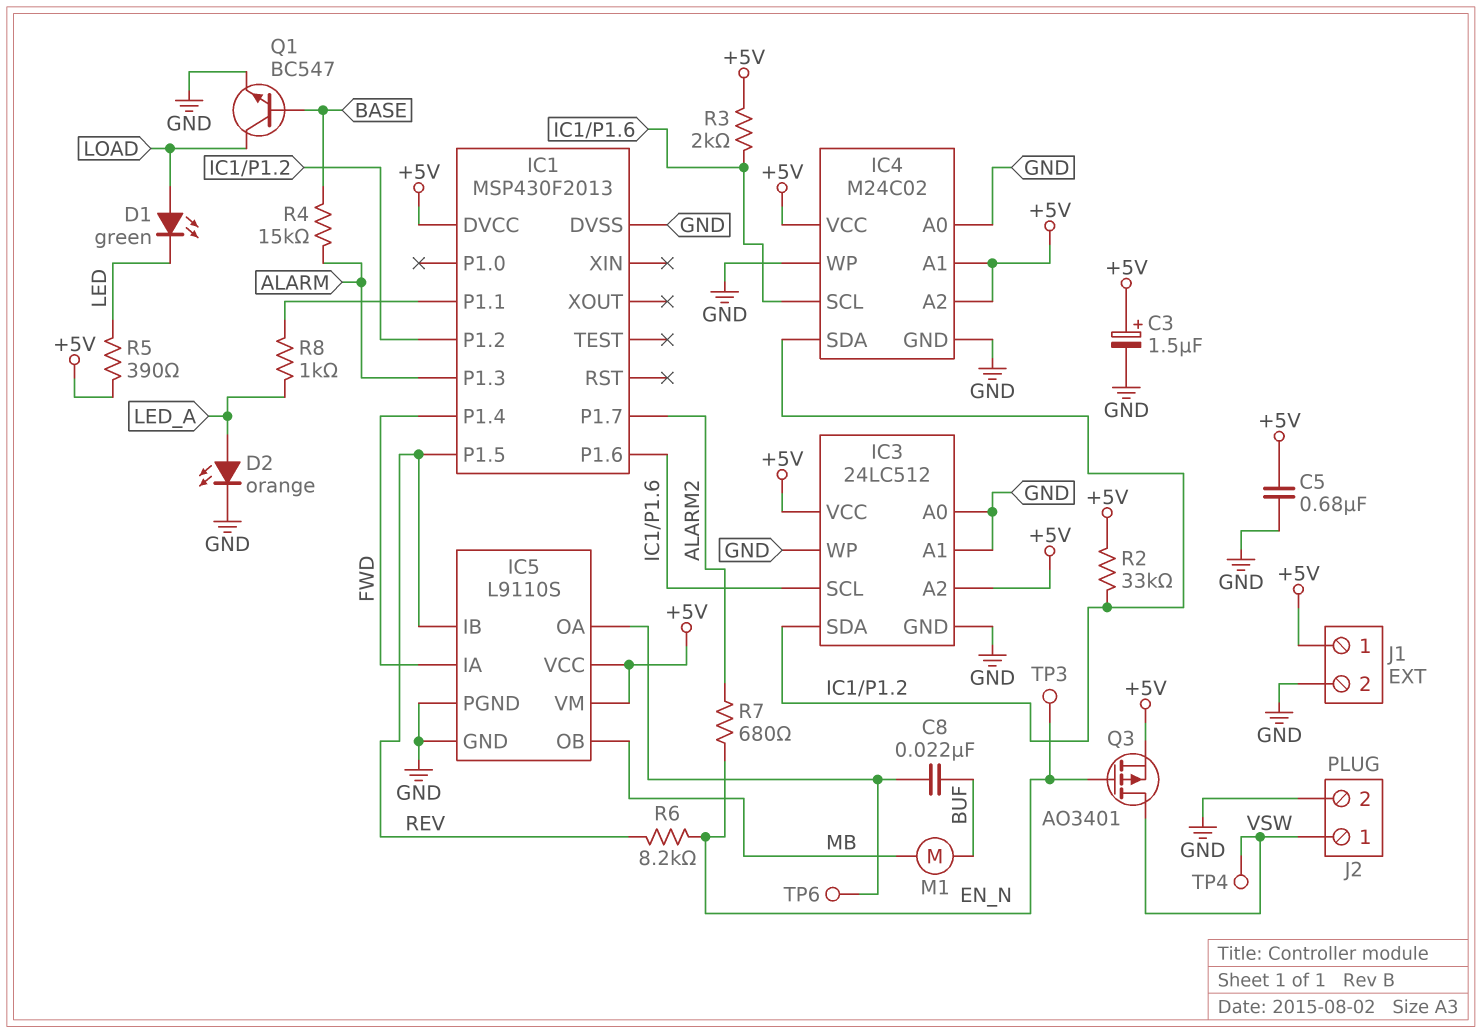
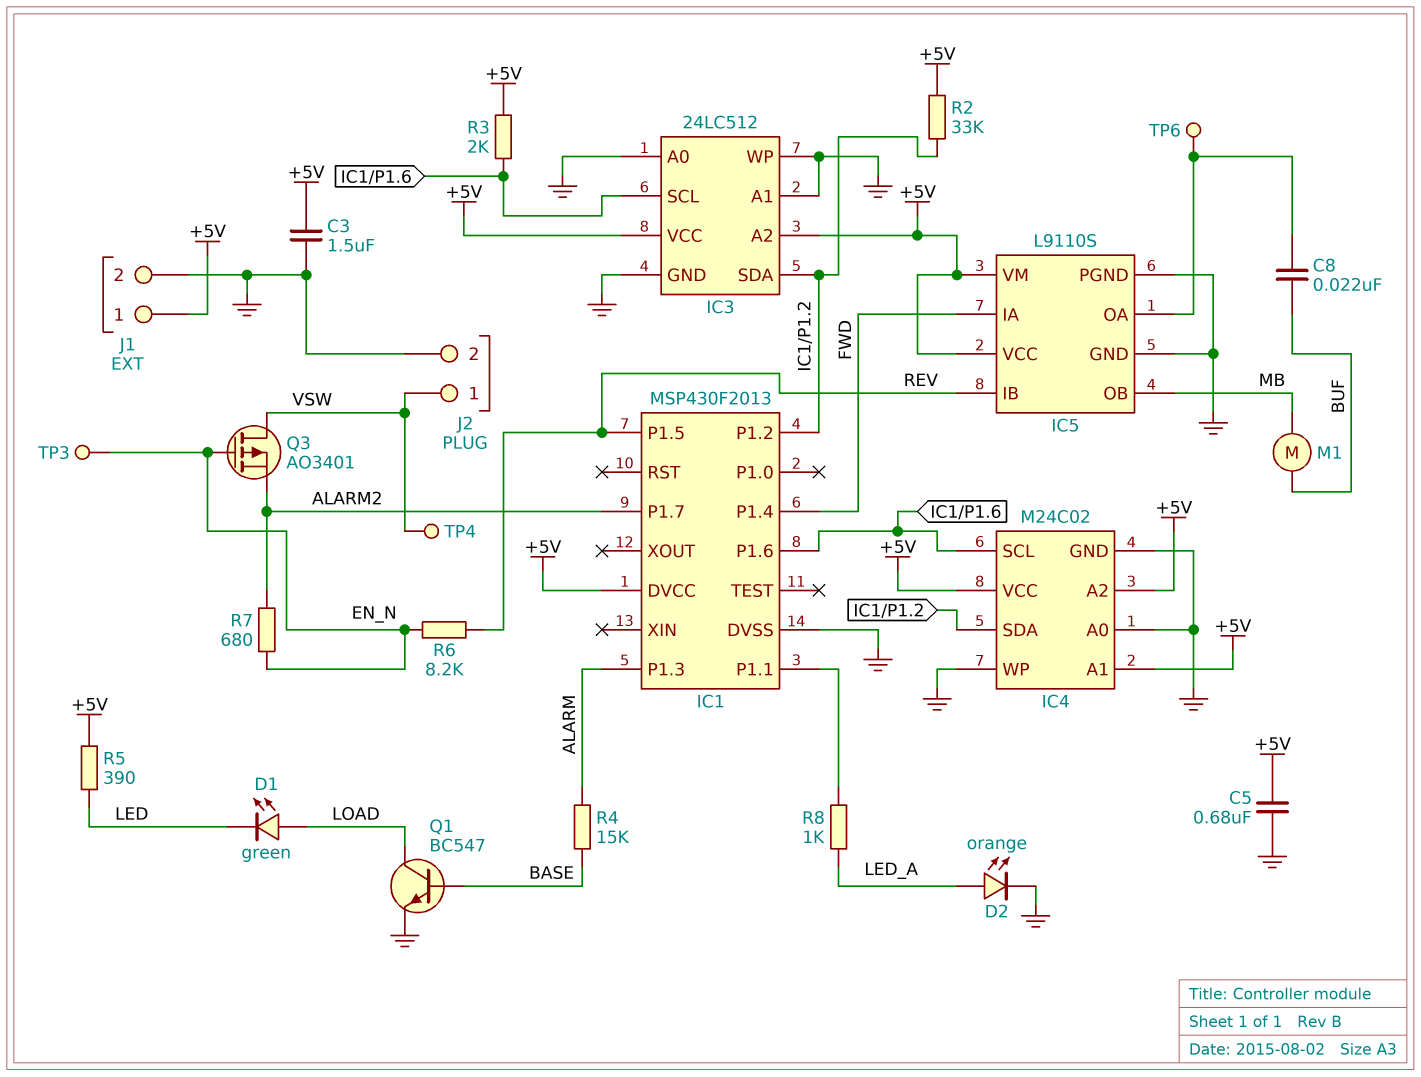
C3: 1.5uF (plus +5V, minus GND) -> 1.5uF (+5V, GND)
Q3: PMOS AO3401 (G EN_N, D VSW, S +5V) -> PMOS AO3401 (G EN_N, D VSW, S ALARM2)

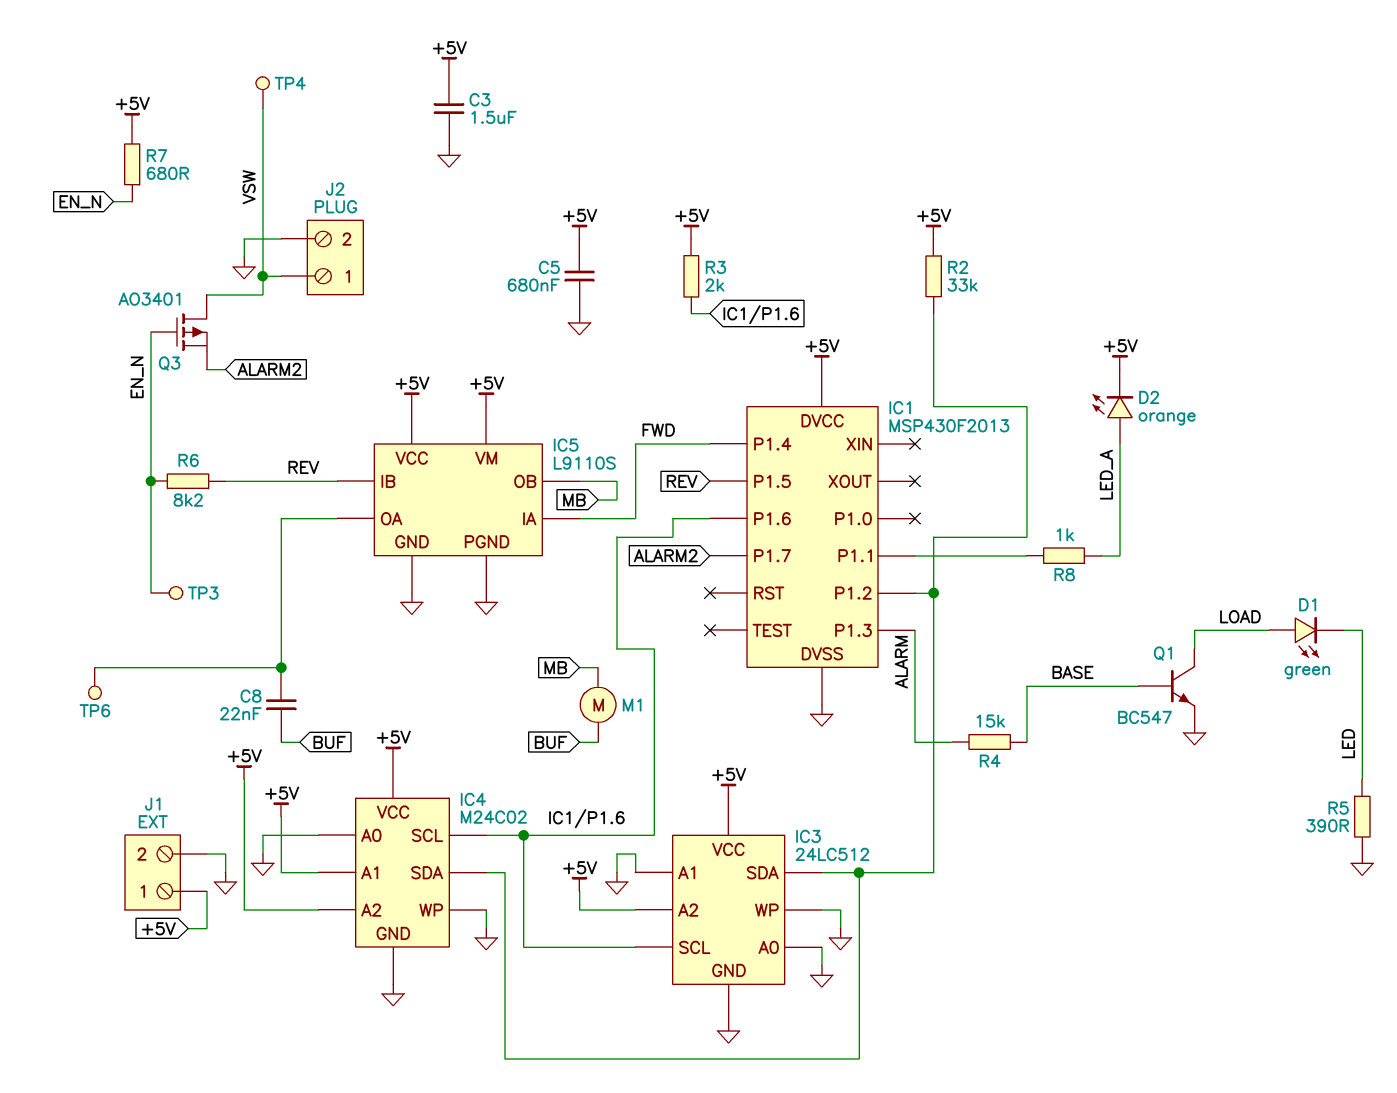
D2: LED orange (A LED_A, K GND) -> LED orange (A LED_A, K +5V)
R5: 390 (+5V, LED) -> 390 (GND, LED)
R7: 680 (ALARM2, EN_N) -> 680 (+5V, EN_N)

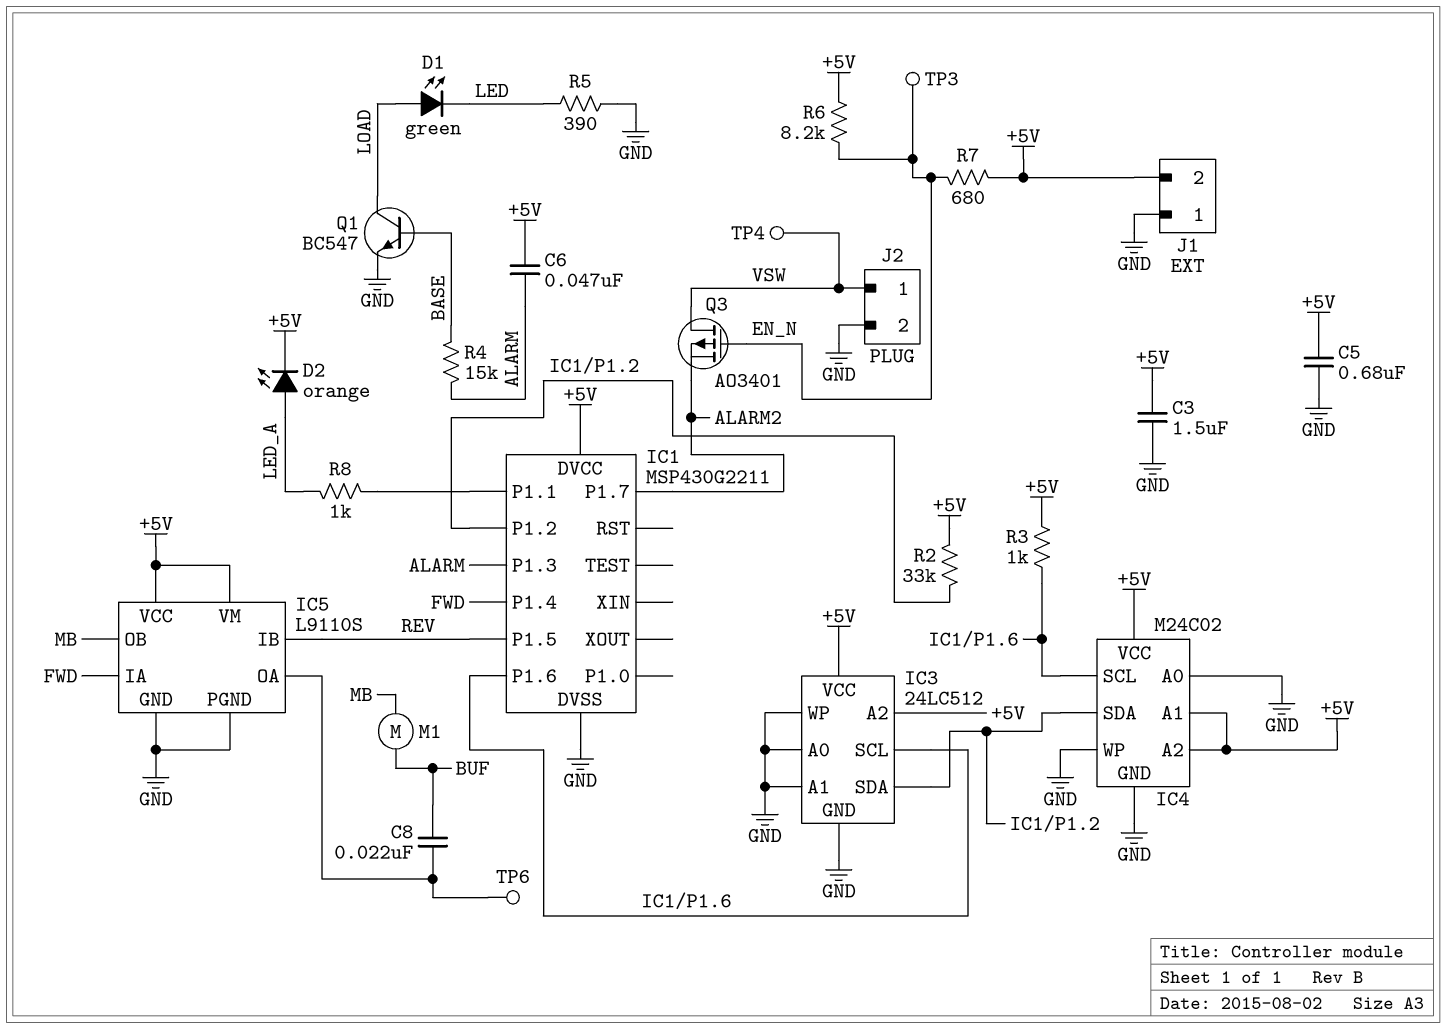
C6: none -> 47nF (+5V, ALARM)
IC1: MSP430F2013 -> MSP430G2211
J1 pin 1: +5V -> GND
J1 pin 2: GND -> +5V
R3: 2k (+5V, IC1/P1.6) -> 1k (+5V, IC1/P1.6)
R6: 8.2k (EN_N, REV) -> 8.2k (+5V, EN_N)

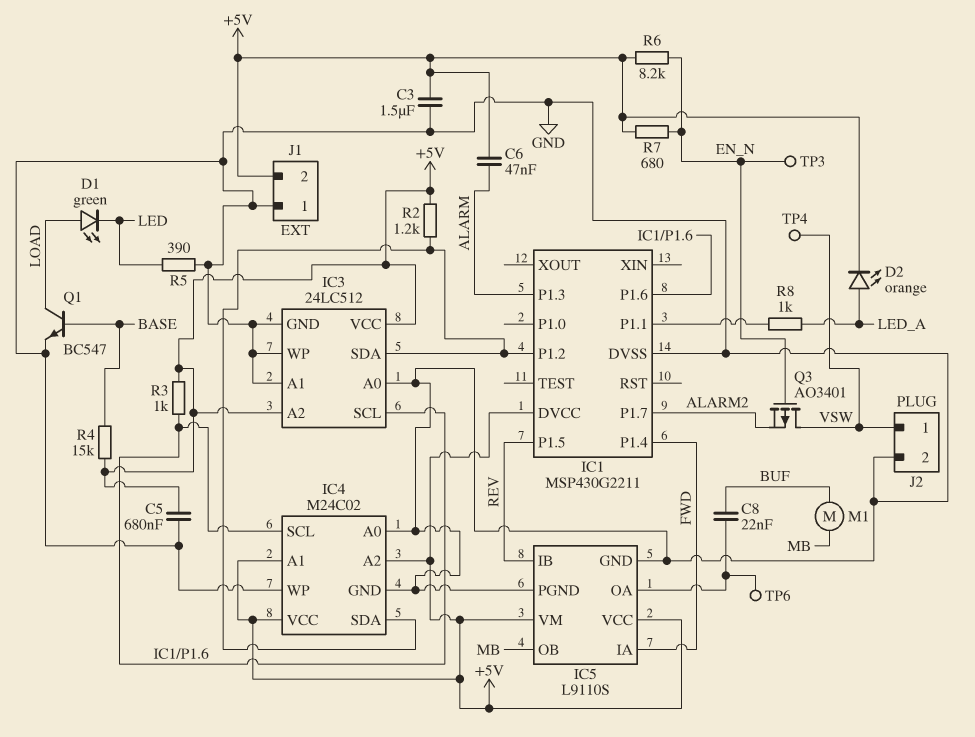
R2: 33k (+5V, IC1/P1.2) -> 1.2k (+5V, IC1/P1.2)
R4: 15k (ALARM, BASE) -> 15k (+5V, BASE)

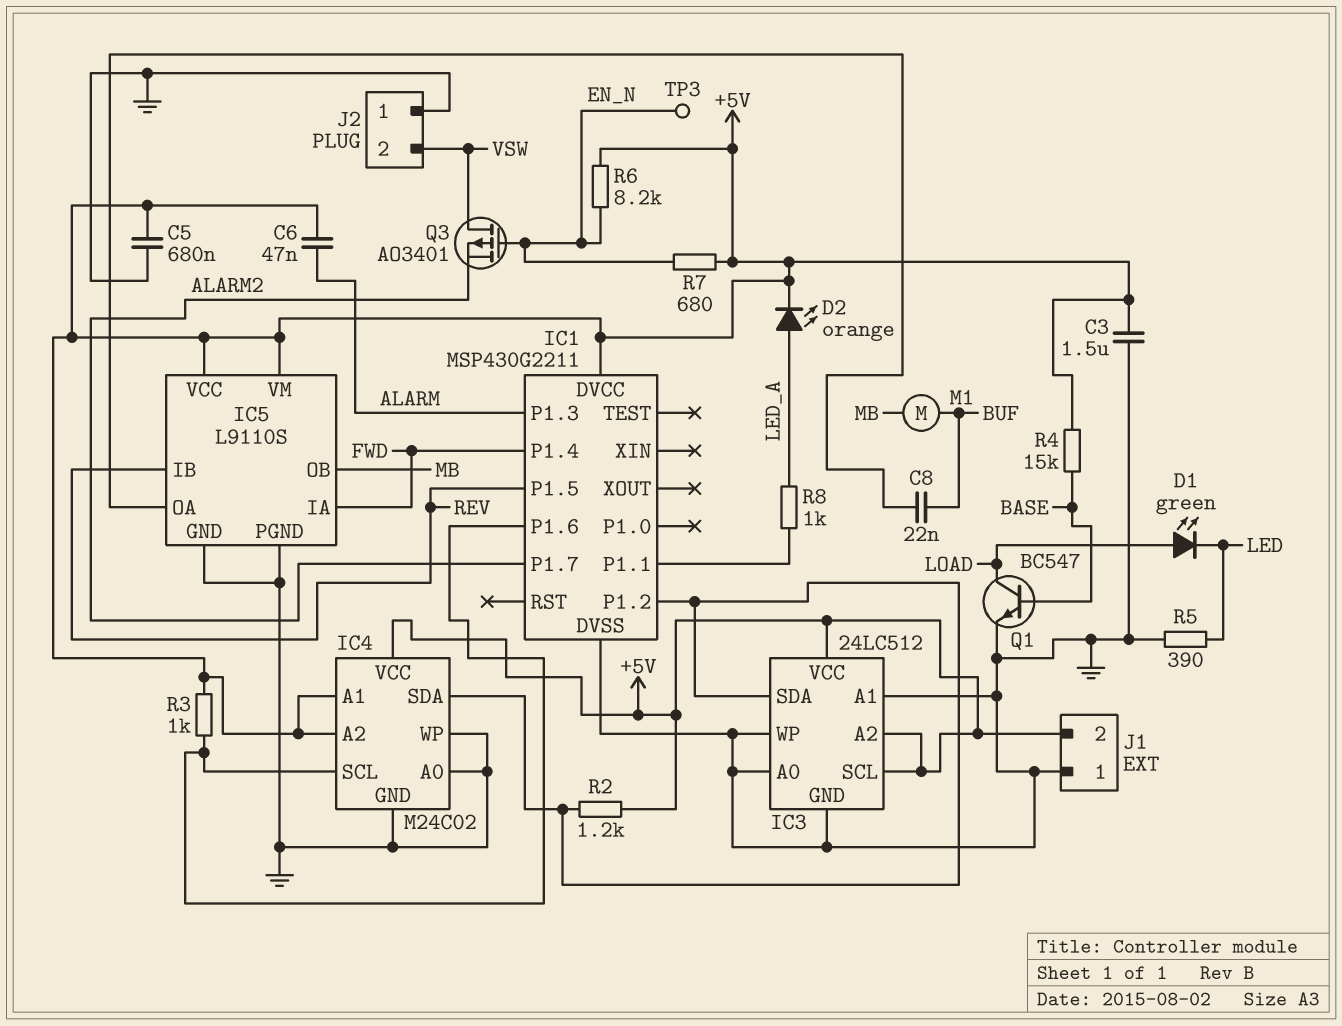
IC3 pin SCL: IC1/P1.6 -> +5V
J2 pin 1: VSW -> GND
J2 pin 2: GND -> VSW
TP4: test point (VSW) -> none
TP6: test point (IC5/OA) -> none

